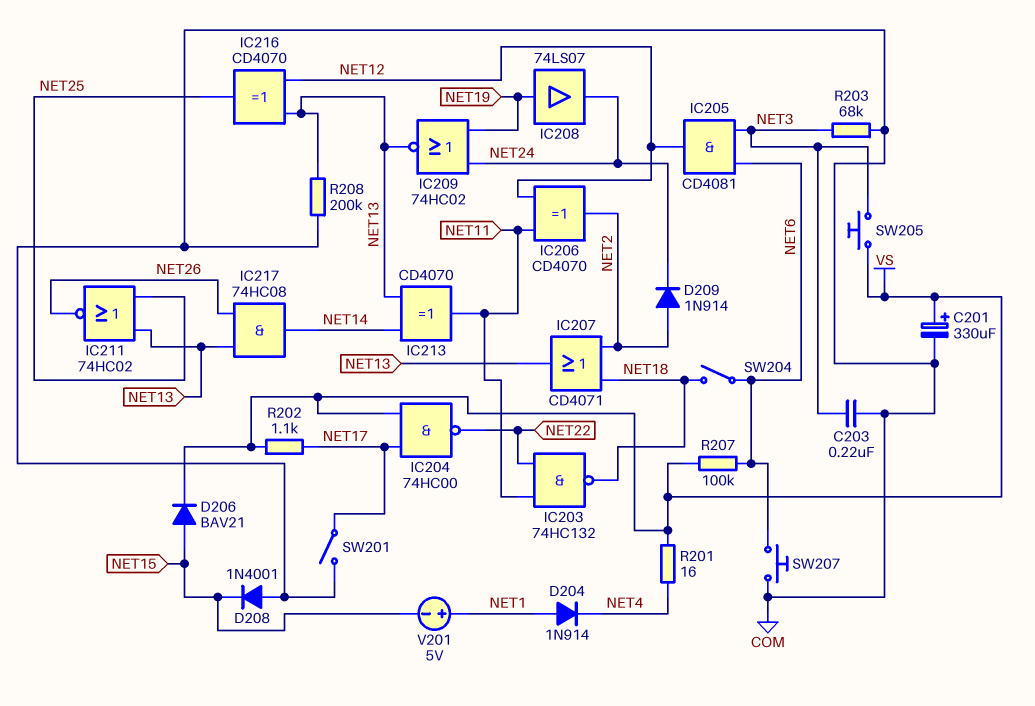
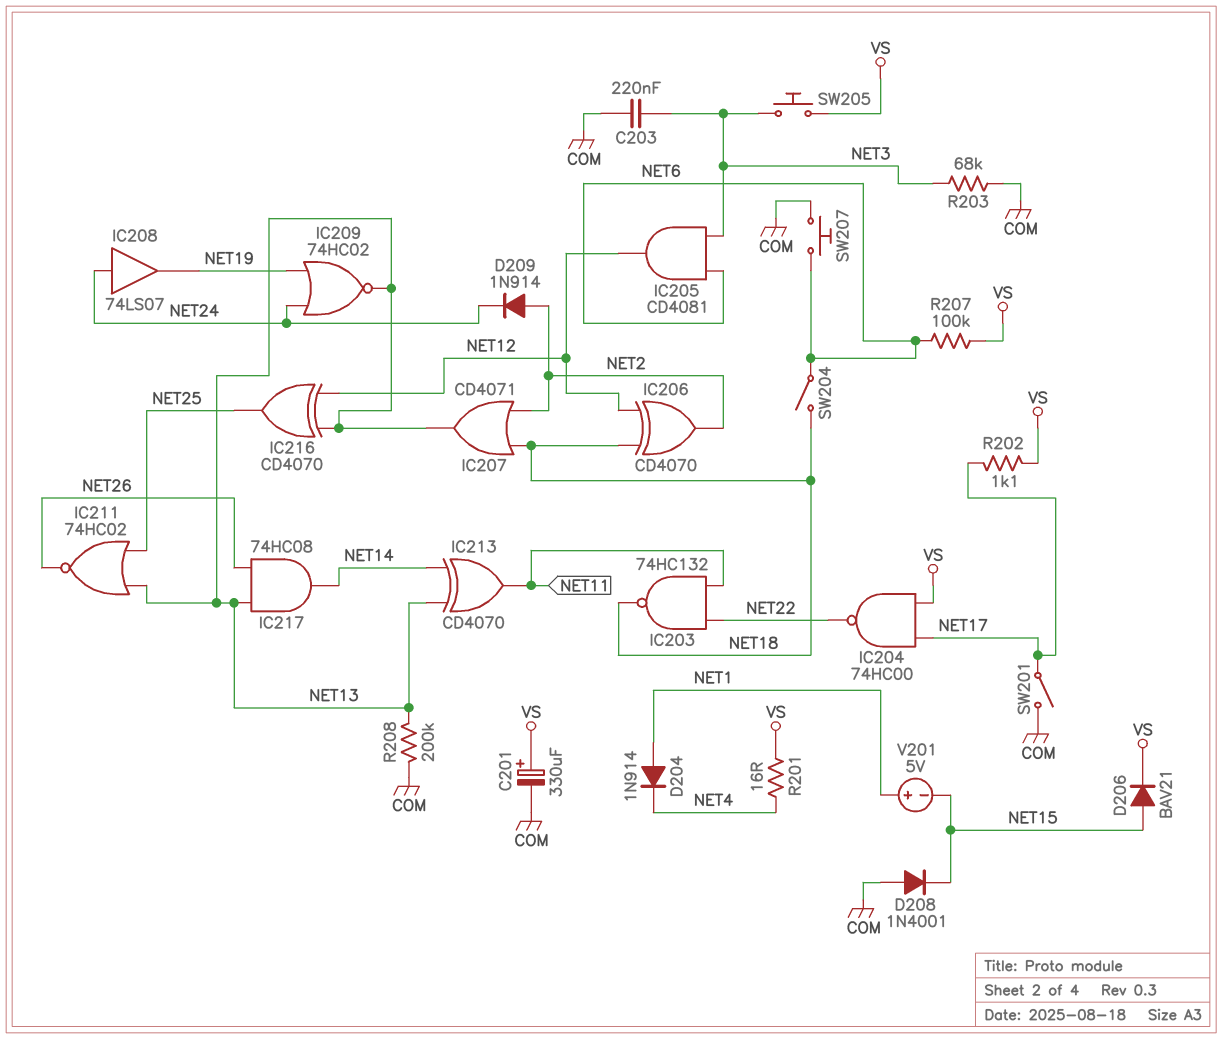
IC206: XOR CD4070 (in NET11, in NET12, out NET2) -> XOR CD4070 (in NET12, in NET18, out NET2)
IC208: buffer 74LS07 (in NET19, out NET24) -> buffer 74LS07 (in NET24, out NET19)

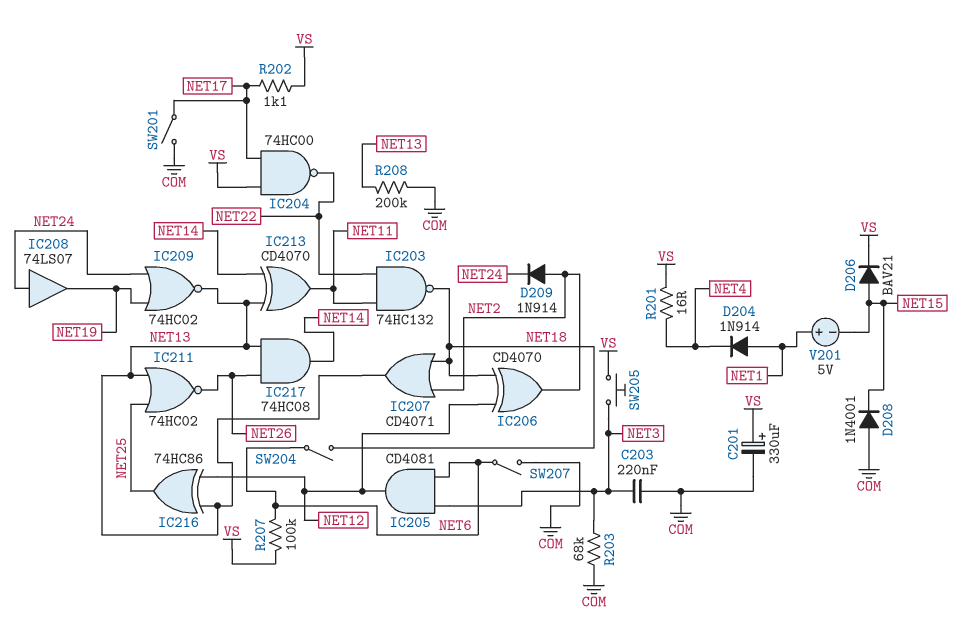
IC216: XOR CD4070 (in NET12, in NET13, out NET25) -> XOR 74HC86 (in NET12, in NET13, out NET25)
SW207: button (COM, NET6) -> switch (COM, NET6)

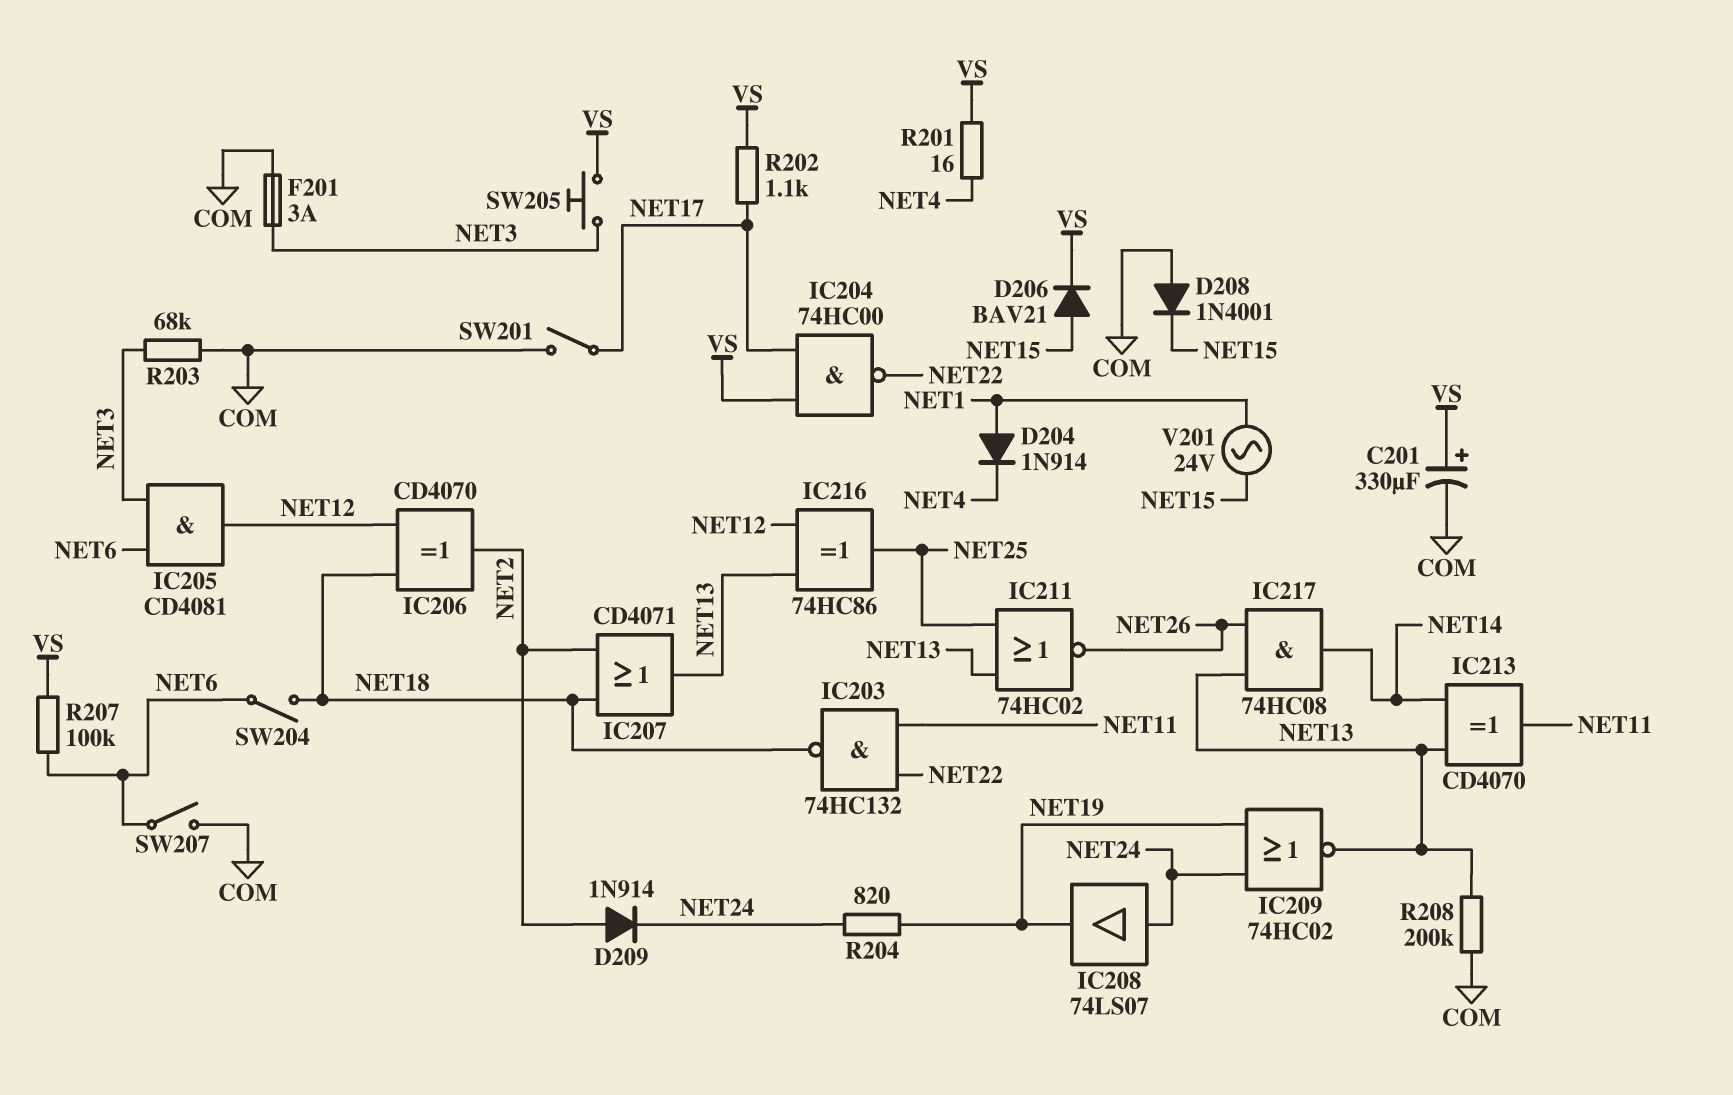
C203: 220nF (COM, NET3) -> none
F201: none -> 3A (COM, NET3)
R204: none -> 820 (NET19, NET24)
V201: 5V (plus NET1, minus NET15) -> AC 24V (NET1, NET15)

